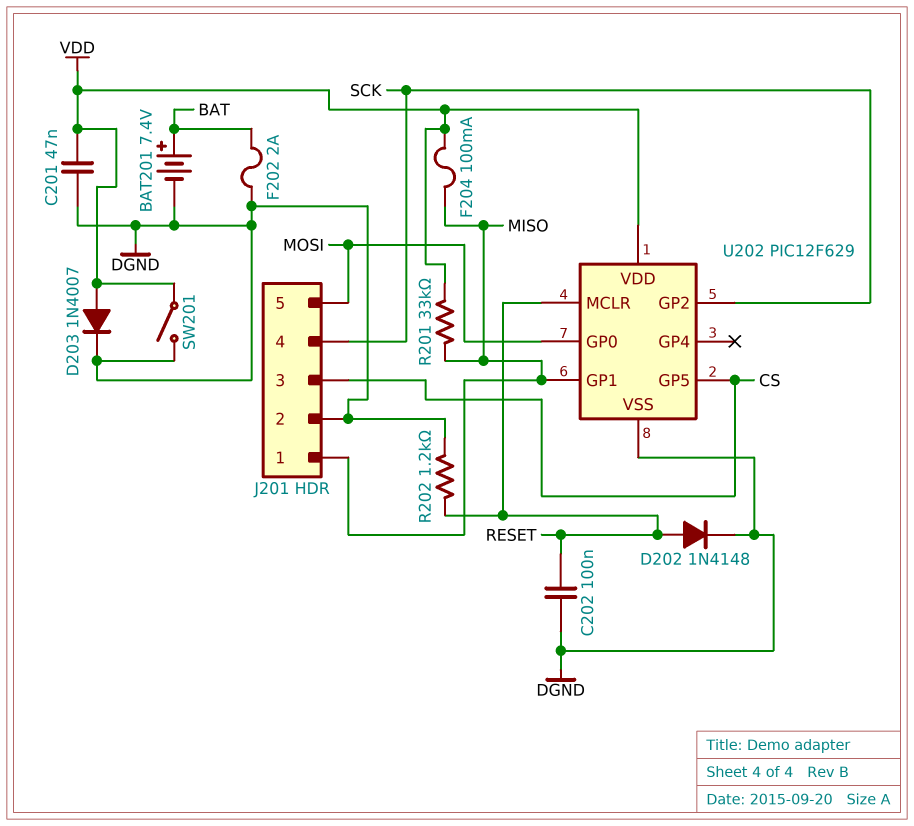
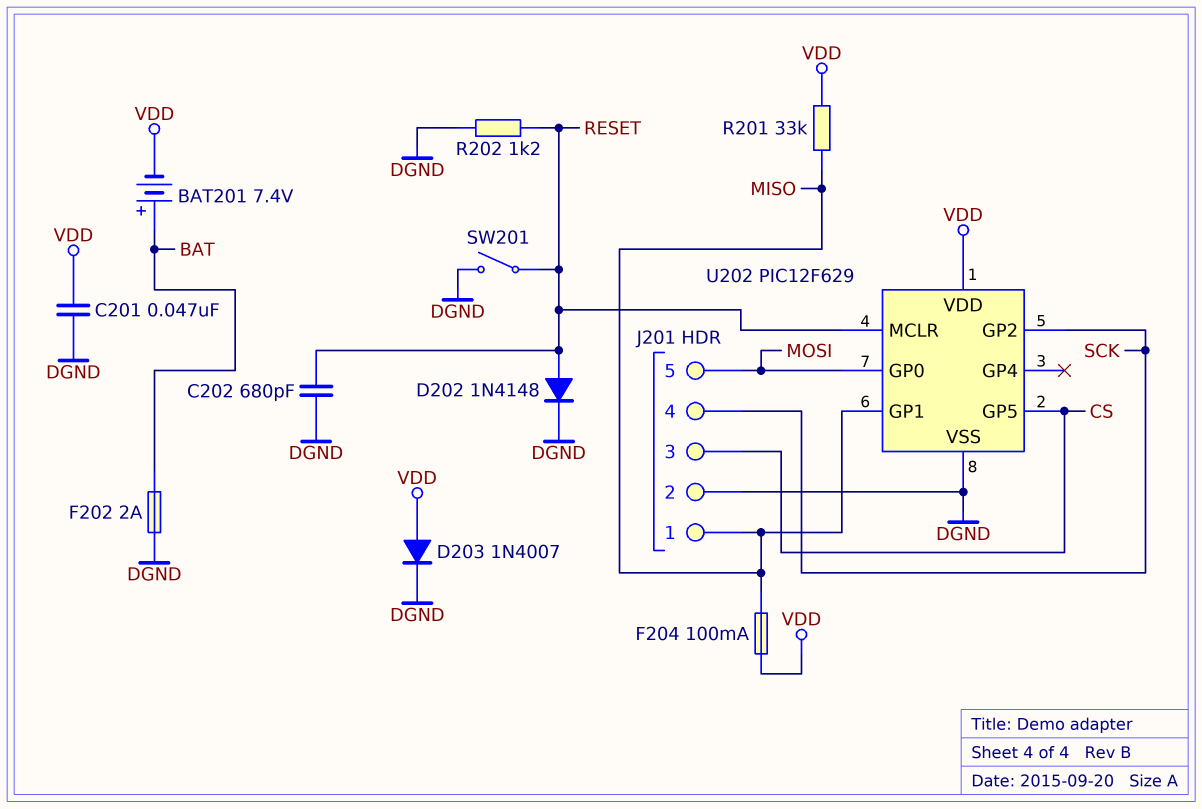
BAT201: 7.4V (plus BAT, minus DGND) -> 7.4V (plus BAT, minus VDD)
C202: 100nF (DGND, RESET) -> 680pF (DGND, RESET)
SW201: switch (DGND, VDD) -> switch (DGND, RESET)

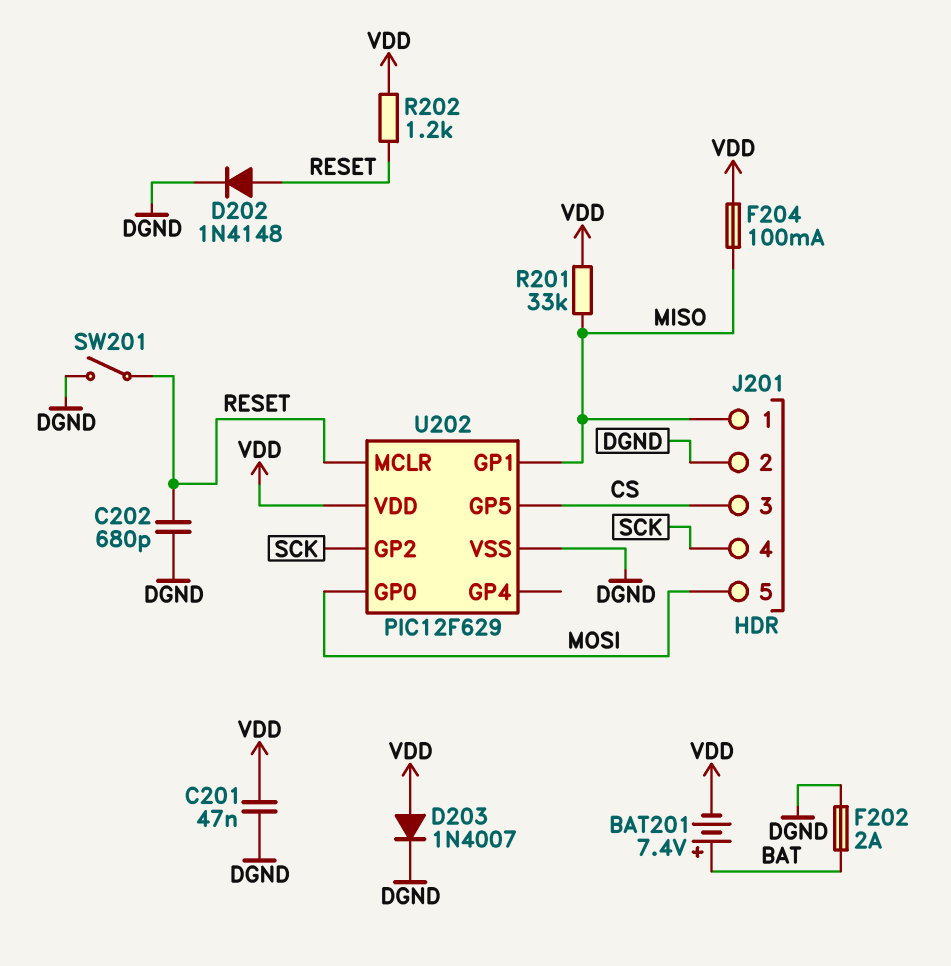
R202: 1.2k (DGND, RESET) -> 1.2k (RESET, VDD)

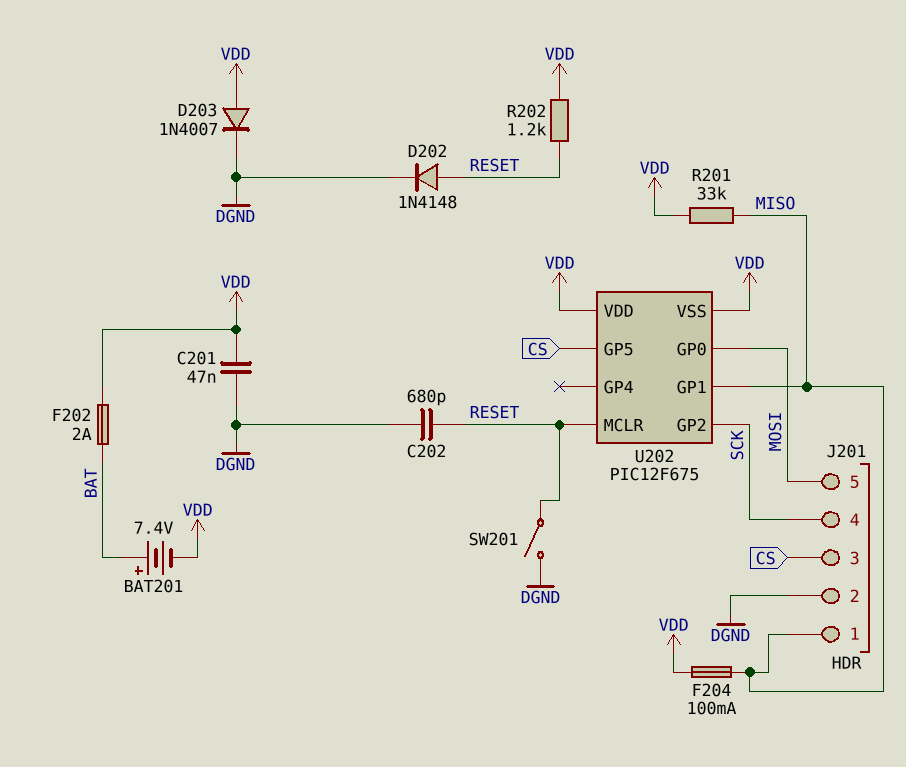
F202: 2A (BAT, DGND) -> 2A (BAT, VDD)
U202: PIC12F629 -> PIC12F675
U202 pin VSS: DGND -> VDD

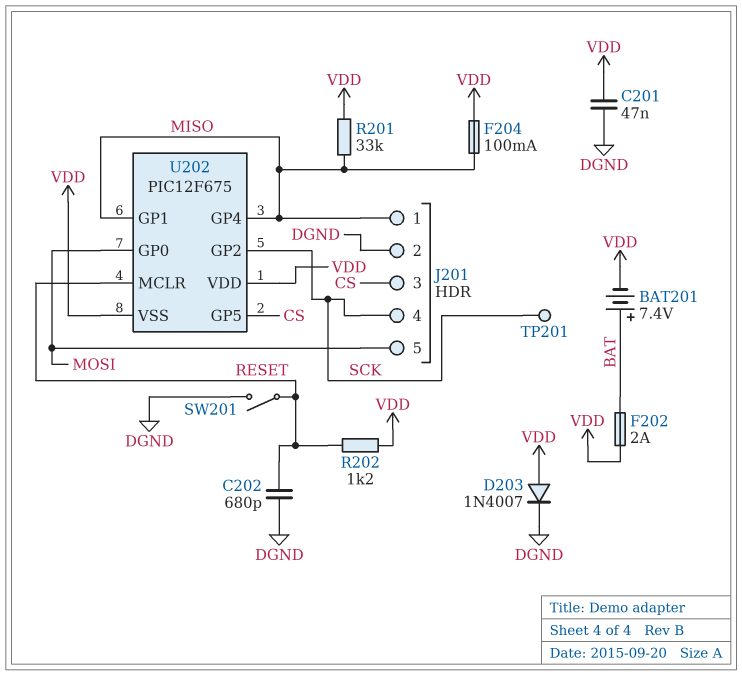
D202: diode 1N4148 (A RESET, K DGND) -> none
TP201: none -> test point (SCK)
U202 pin GP4: none -> MISO

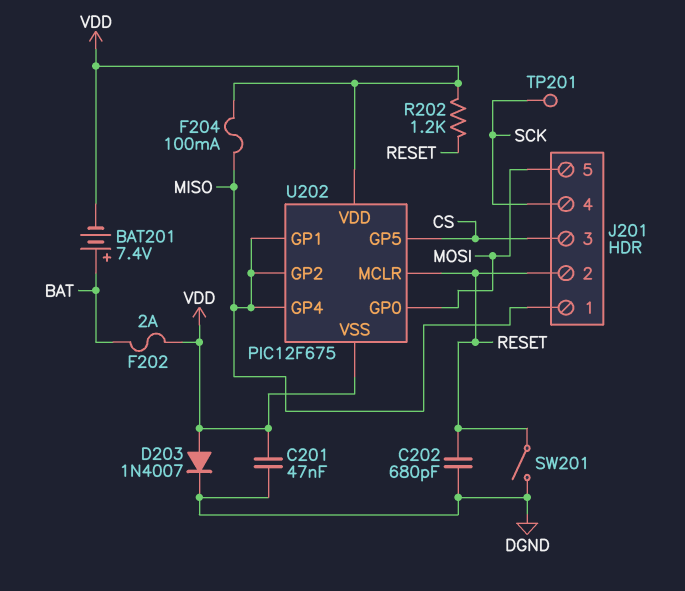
J201 pin 2: DGND -> RESET
R201: 33k (MISO, VDD) -> none
U202 pin GP2: SCK -> MISO

